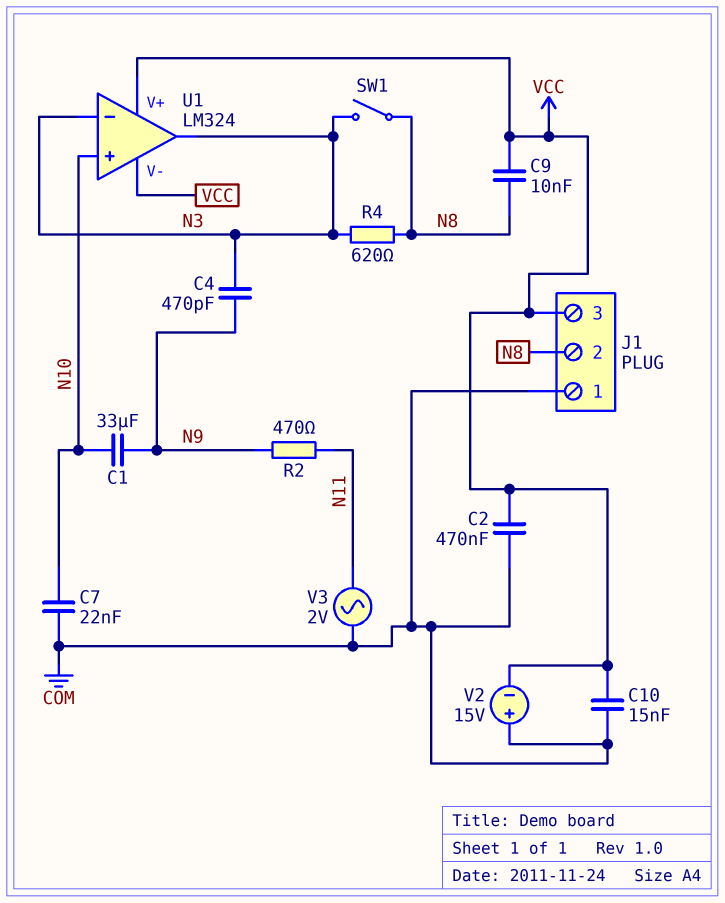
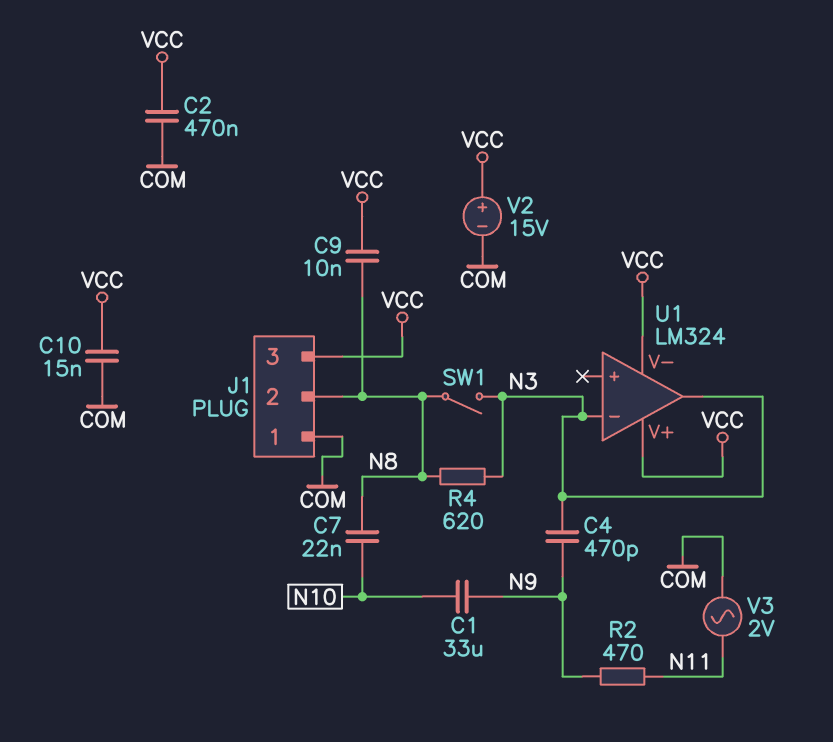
C7: 22nF (COM, N10) -> 22nF (N8, N10)
U1 pin in+: N10 -> none
V2: 15V (plus COM, minus VCC) -> 15V (plus VCC, minus COM)

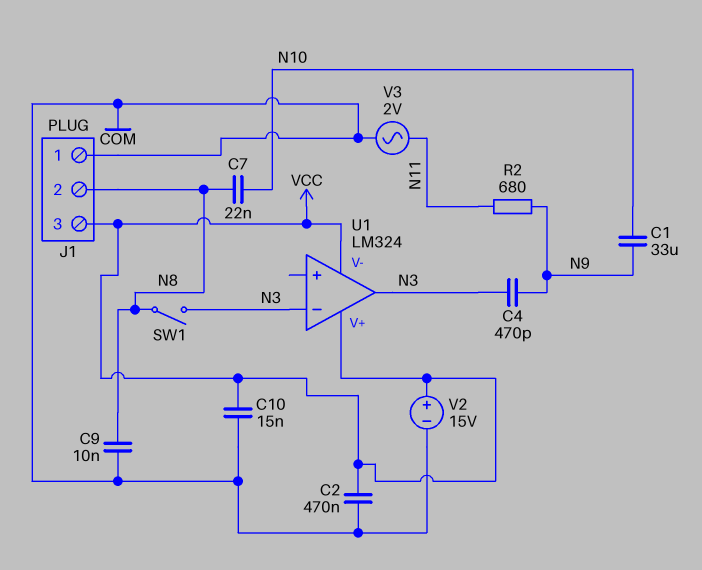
C9: 10nF (N8, VCC) -> 10nF (COM, N8)
R2: 470 (N9, N11) -> 680 (N9, N11)
R4: 620 (N3, N8) -> none

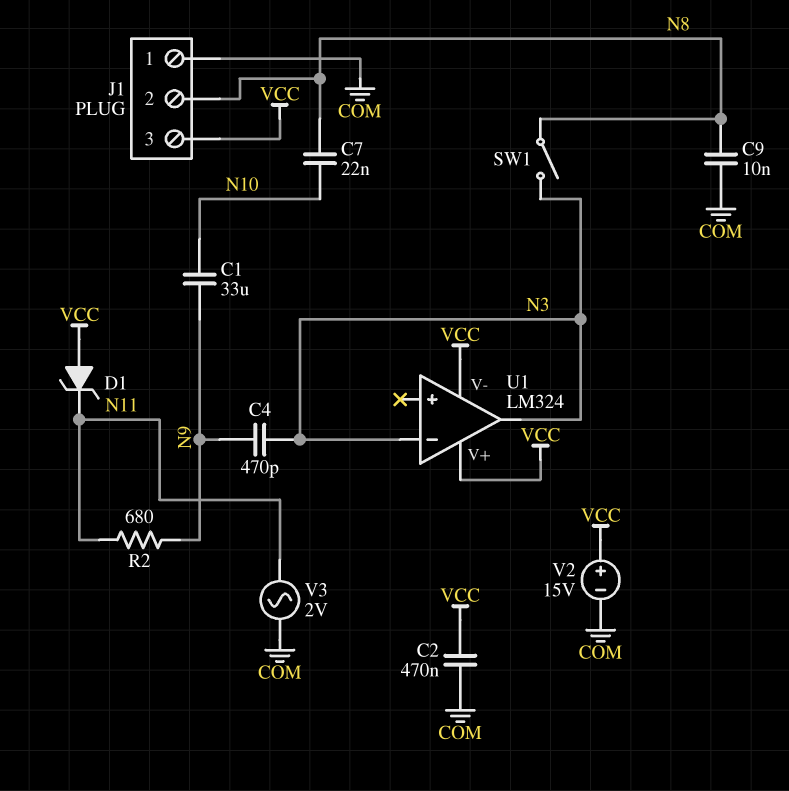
C10: 15nF (COM, VCC) -> none
D1: none -> zener (A VCC, K N11)

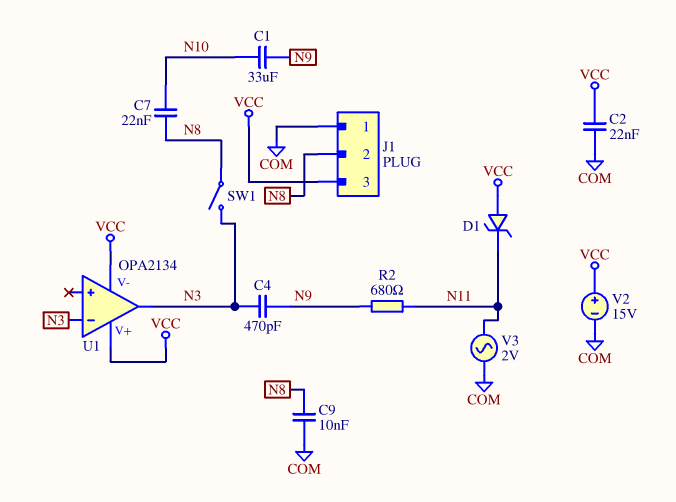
C2: 470nF (COM, VCC) -> 22nF (COM, VCC)
U1: LM324 -> OPA2134

